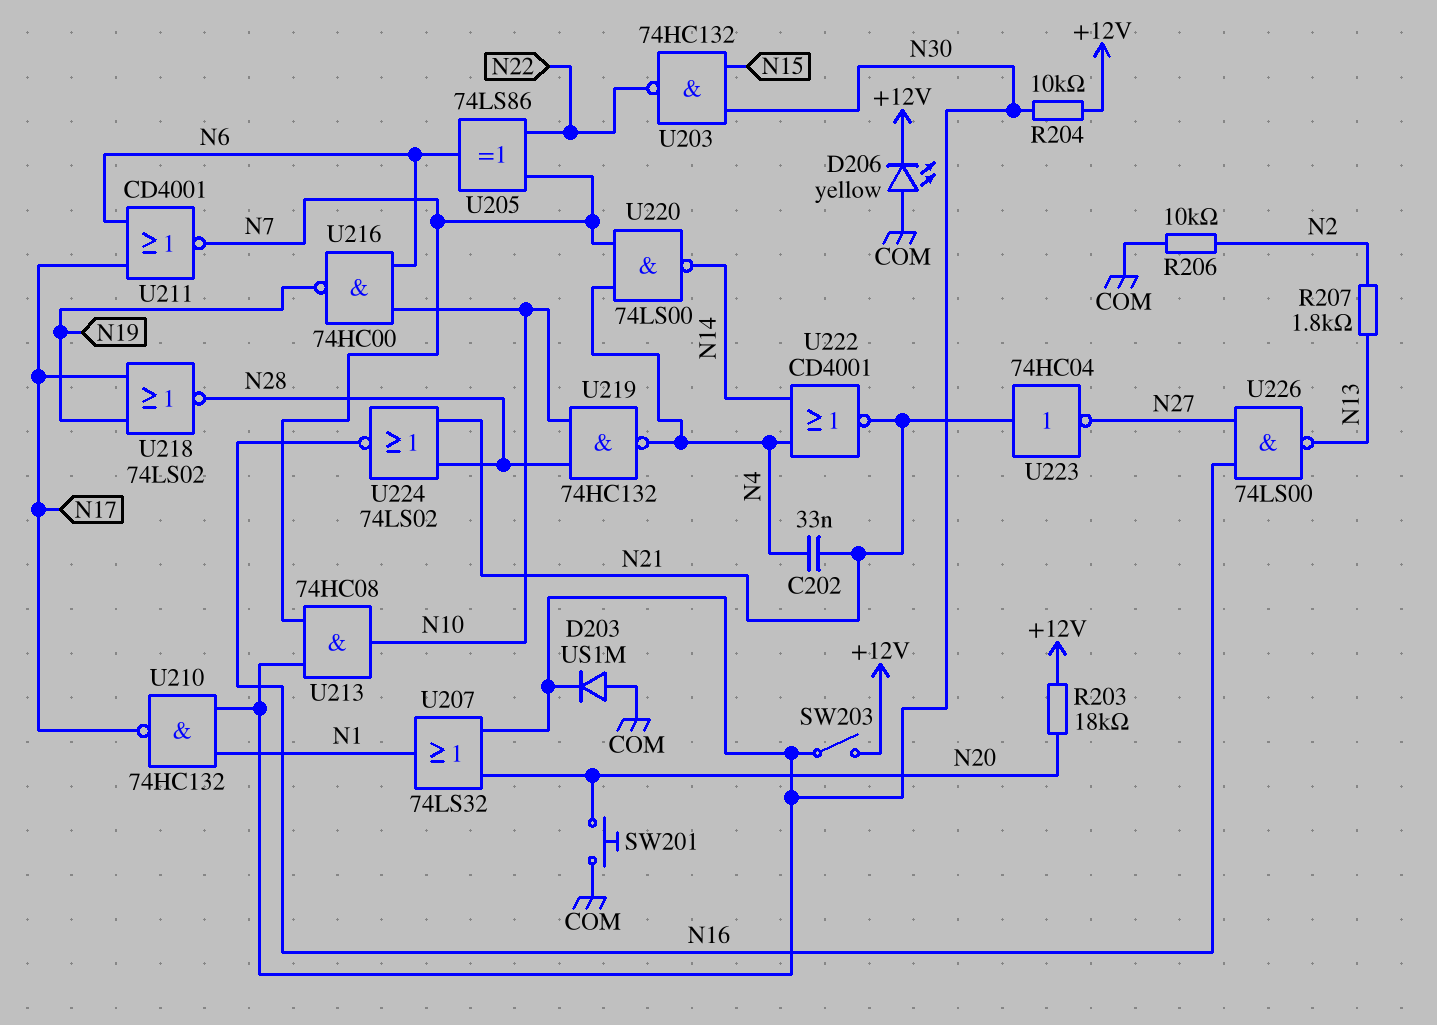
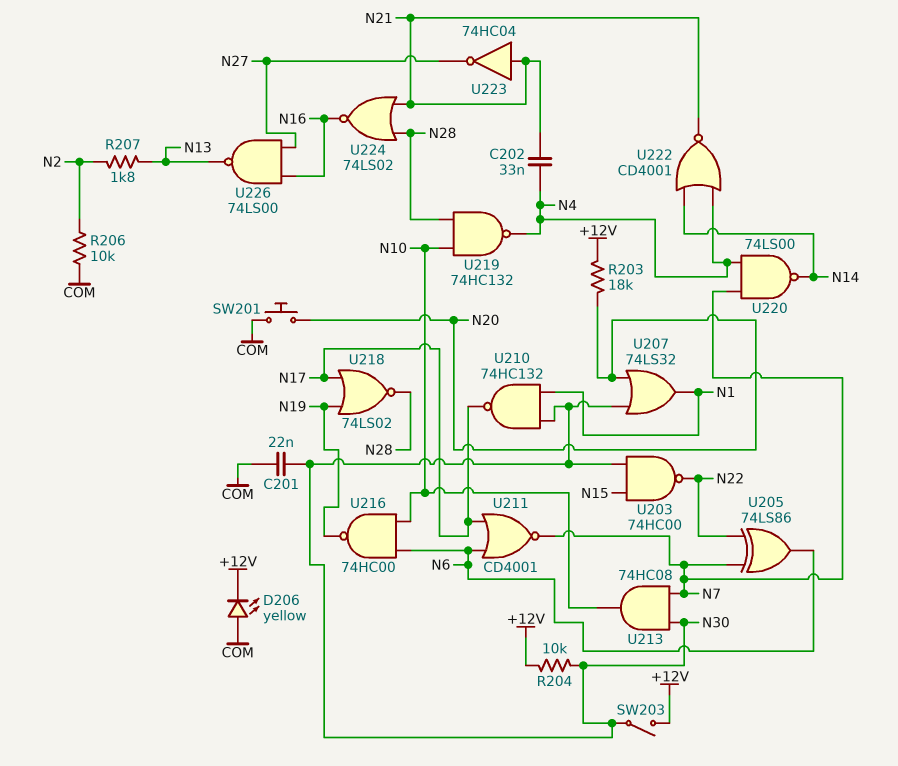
C201: none -> 22nF (COM, N30)
D203: diode US1M (A COM, K N30) -> none
U203: NAND 74HC132 (in N15, in N30, out N22) -> NAND 74HC00 (in N15, in N30, out N22)

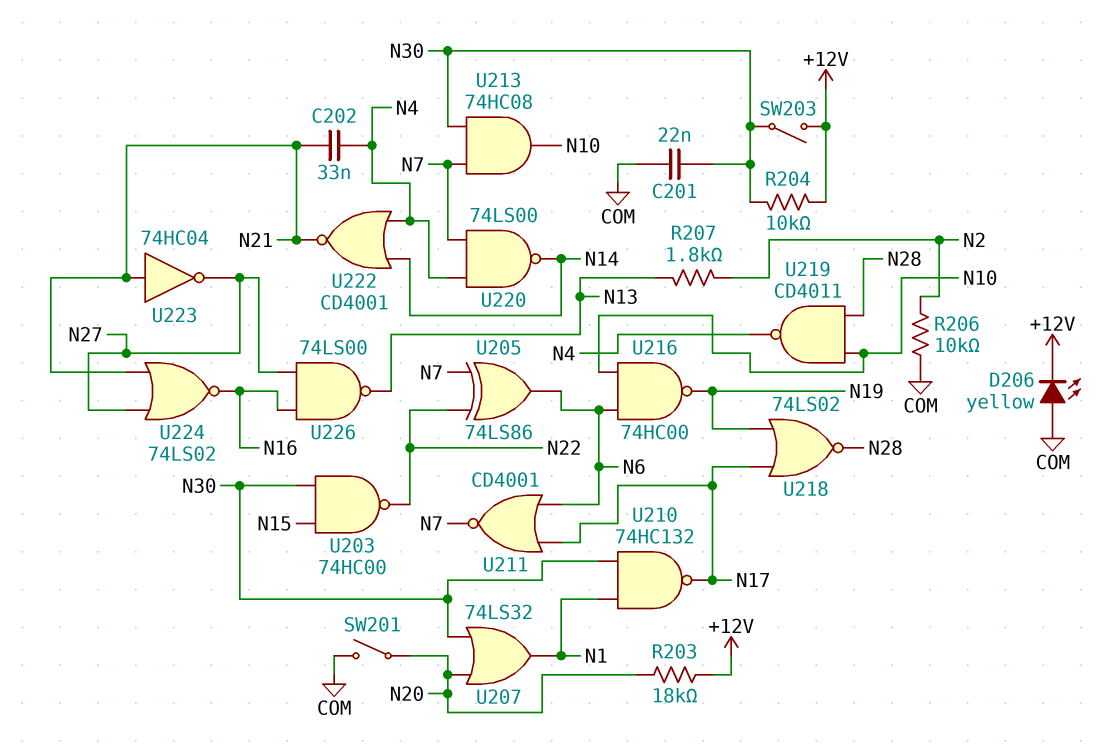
SW201: button (COM, N20) -> switch (COM, N20)
U219: NAND 74HC132 (in N10, in N28, out N4) -> NAND CD4011 (in N10, in N28, out N4)
U224: NOR 74LS02 (in N21, in N28, out N16) -> NOR 74LS02 (in N21, in N27, out N16)

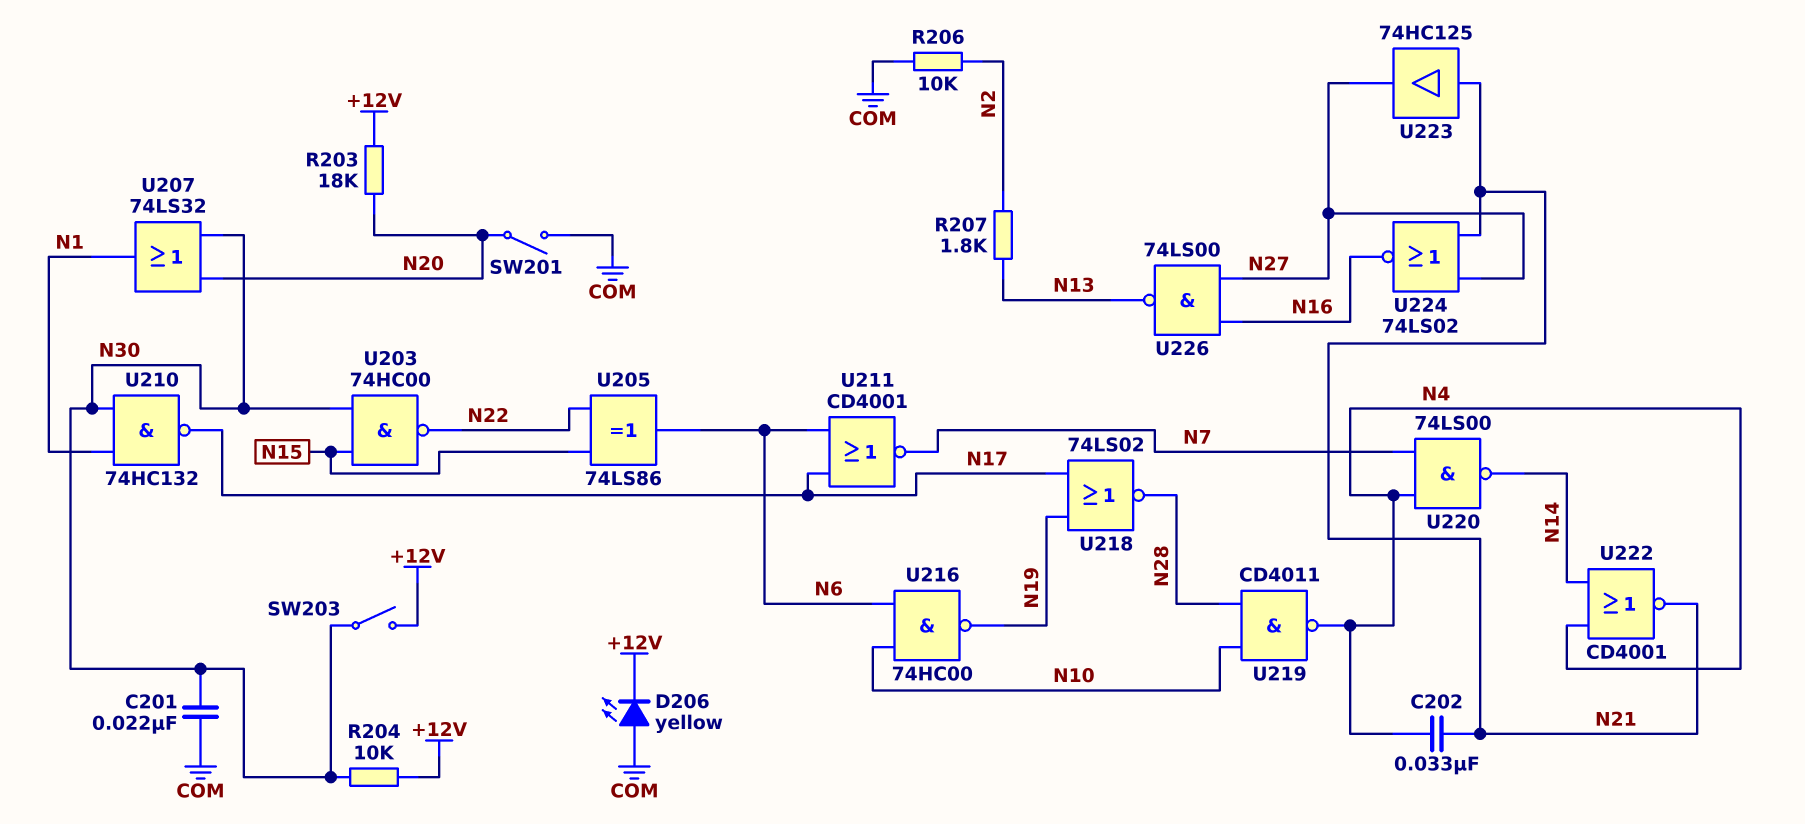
U205: XOR 74LS86 (in N7, in N22, out N6) -> XOR 74LS86 (in N15, in N22, out N6)
U213: AND 74HC08 (in N7, in N30, out N10) -> none
U223: NOT 74HC04 (in N21, out N27) -> buffer 74HC125 (in N21, out N27)

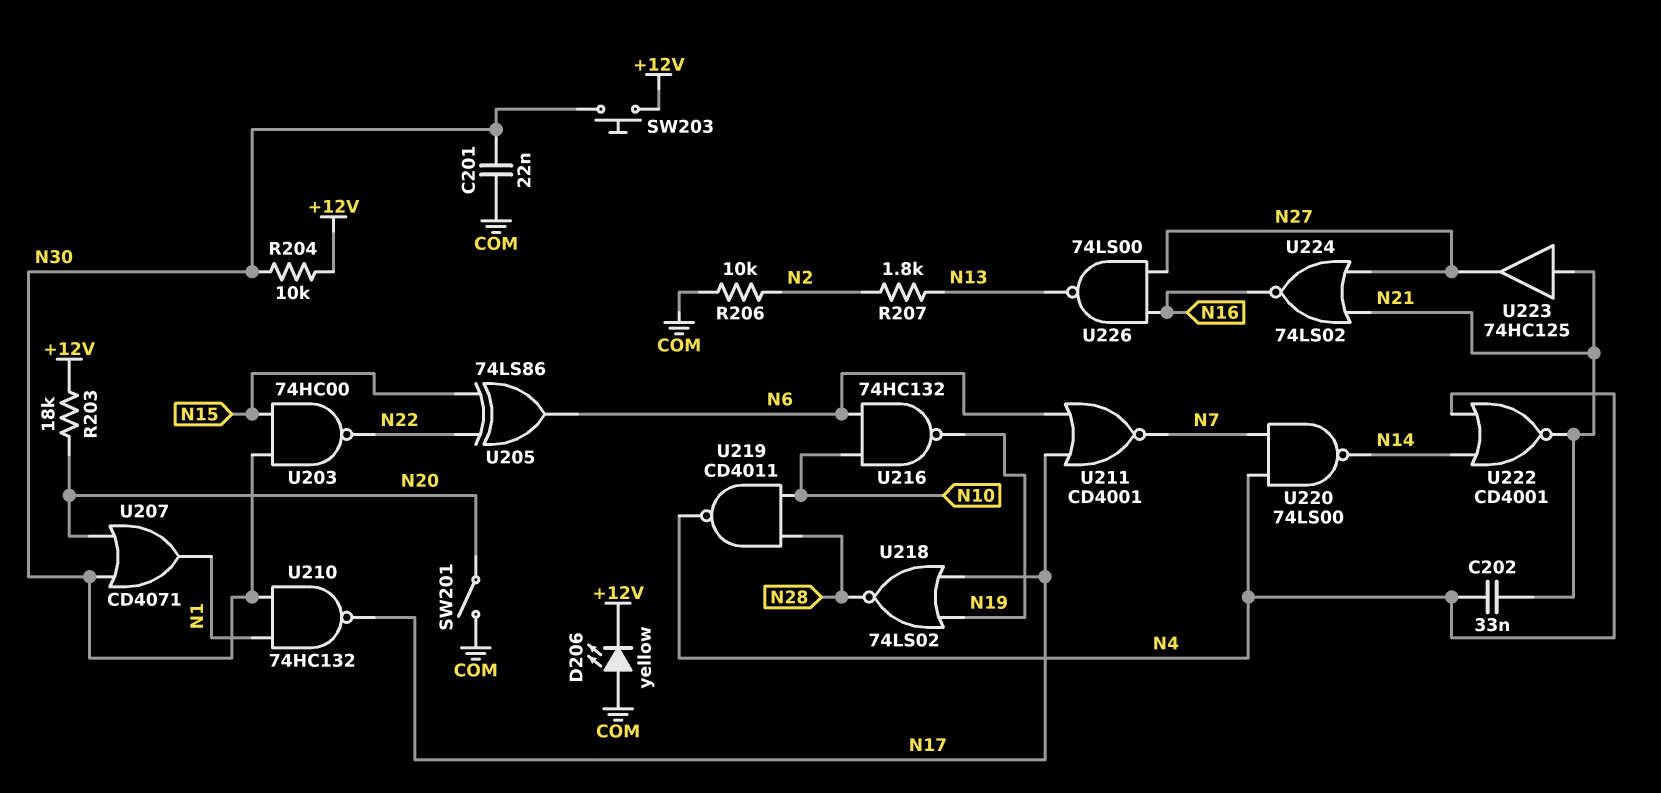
SW203: switch (+12V, N30) -> button (+12V, N30)
U207: OR 74LS32 (in N20, in N30, out N1) -> OR CD4071 (in N20, in N30, out N1)
U216: NAND 74HC00 (in N6, in N10, out N19) -> NAND 74HC132 (in N6, in N10, out N19)

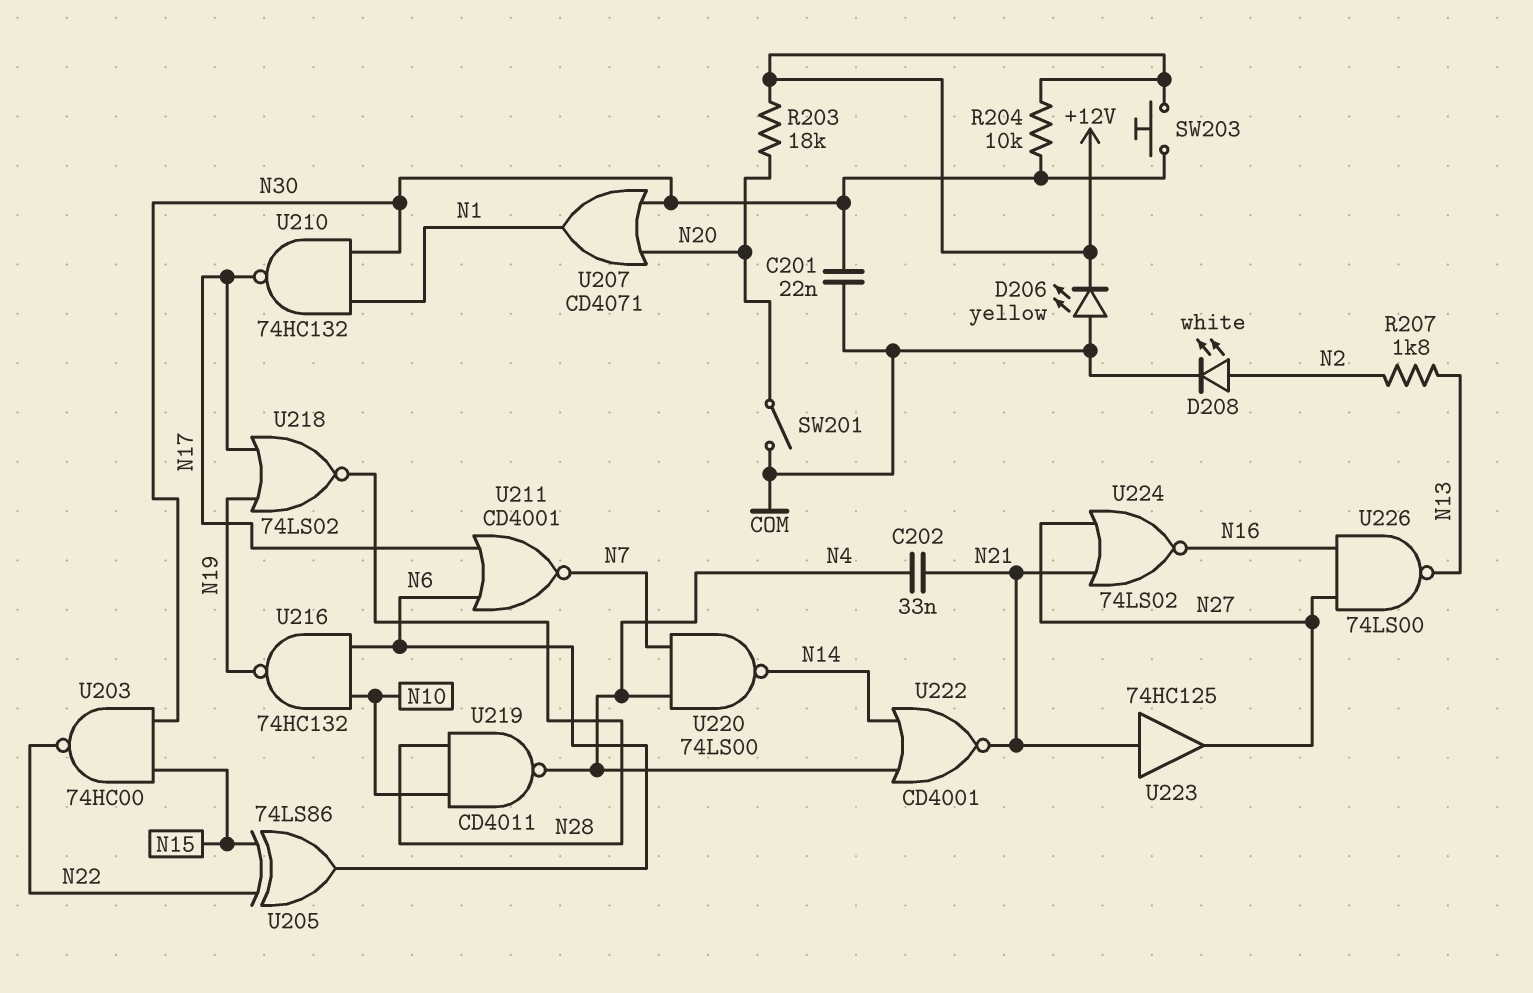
D208: none -> LED white (A N2, K COM)
R206: 10k (COM, N2) -> none

